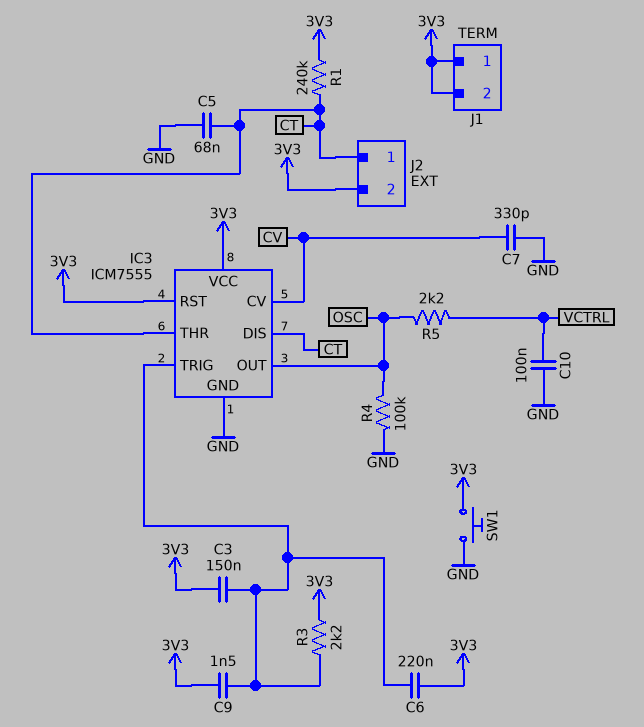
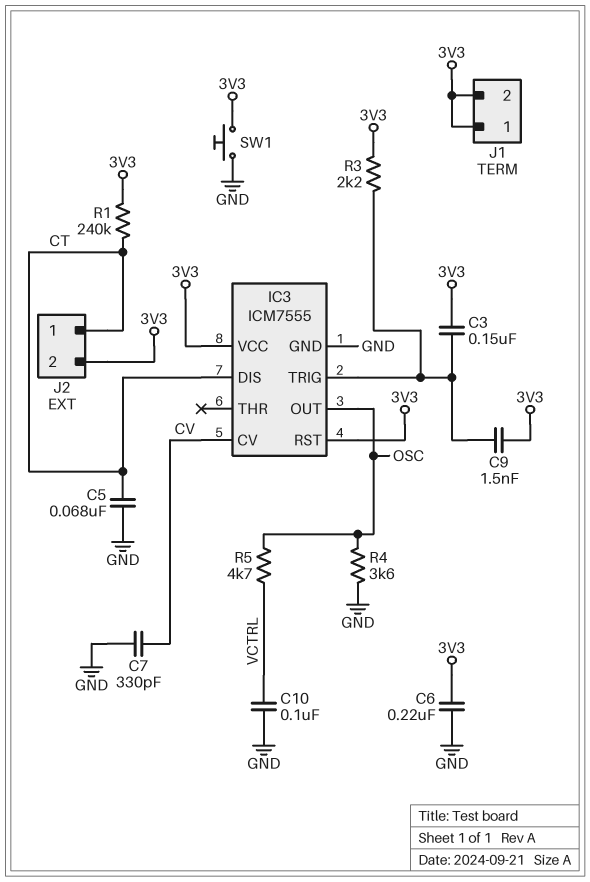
C6: 220nF (3V3, IC3/TRIG) -> 220nF (3V3, GND)
IC3 pin THR: CT -> none
R4: 100k (GND, OSC) -> 3.6k (GND, OSC)
R5: 2.2k (OSC, VCTRL) -> 4.7k (OSC, VCTRL)

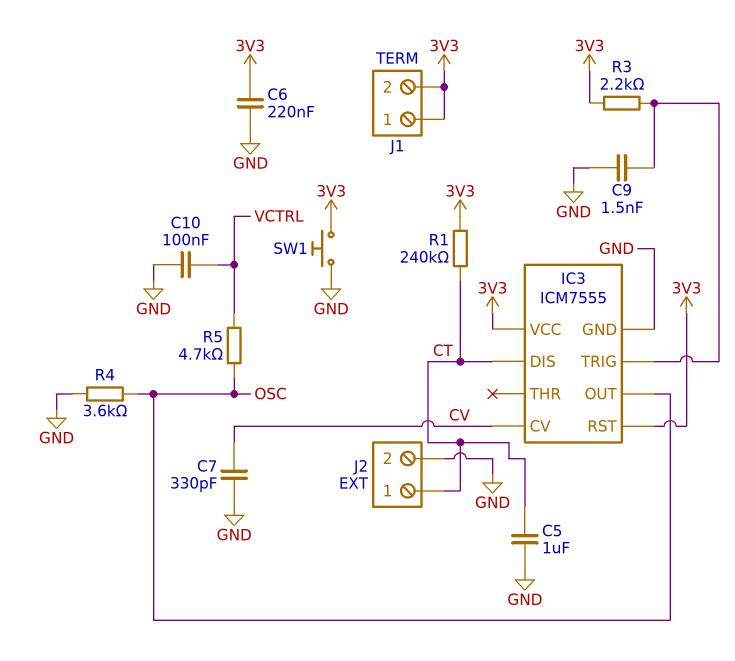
C3: 150nF (3V3, IC3/TRIG) -> none
C5: 68nF (CT, GND) -> 1uF (CT, GND)
C9: 1.5nF (3V3, IC3/TRIG) -> 1.5nF (GND, IC3/TRIG)
J2 pin 2: 3V3 -> GND

